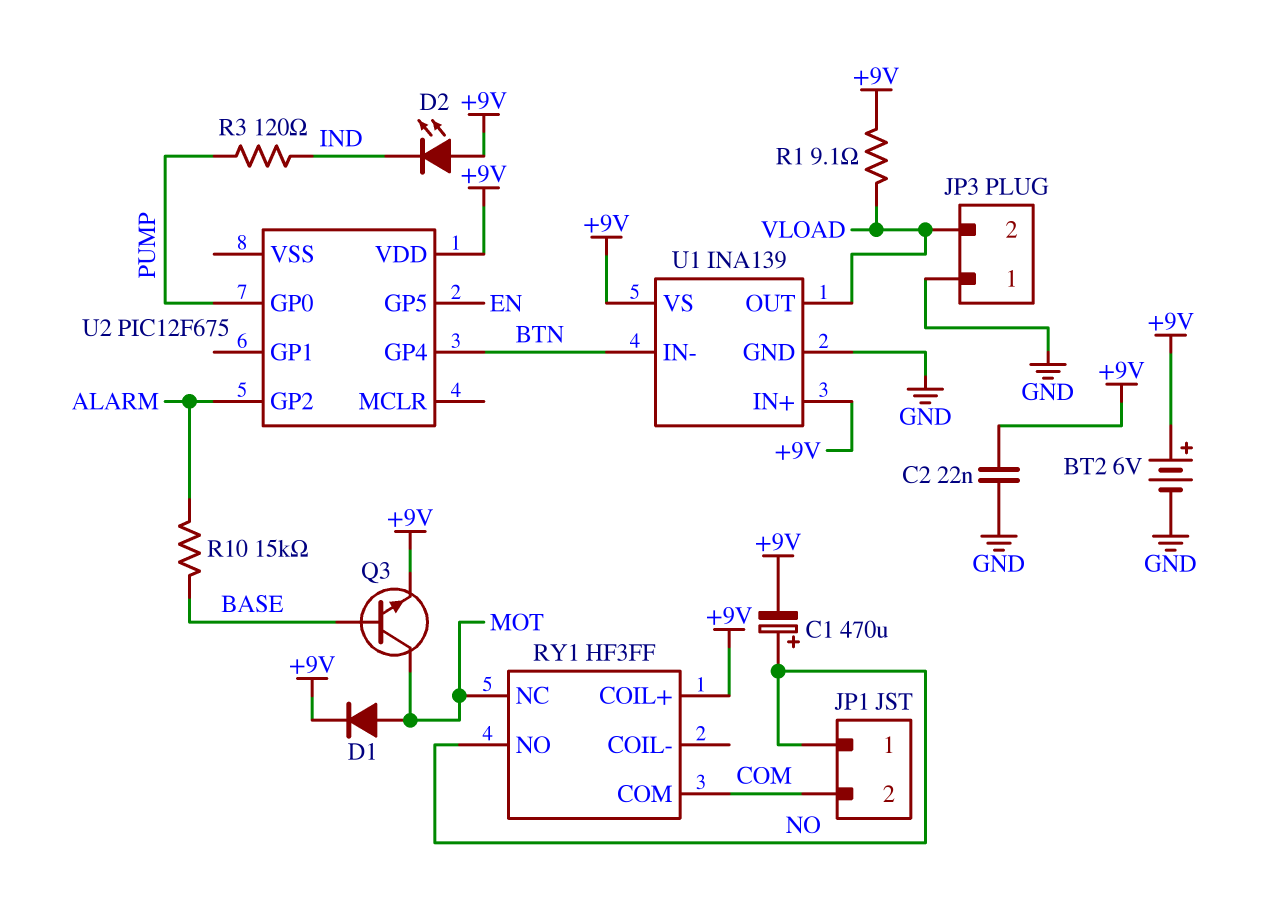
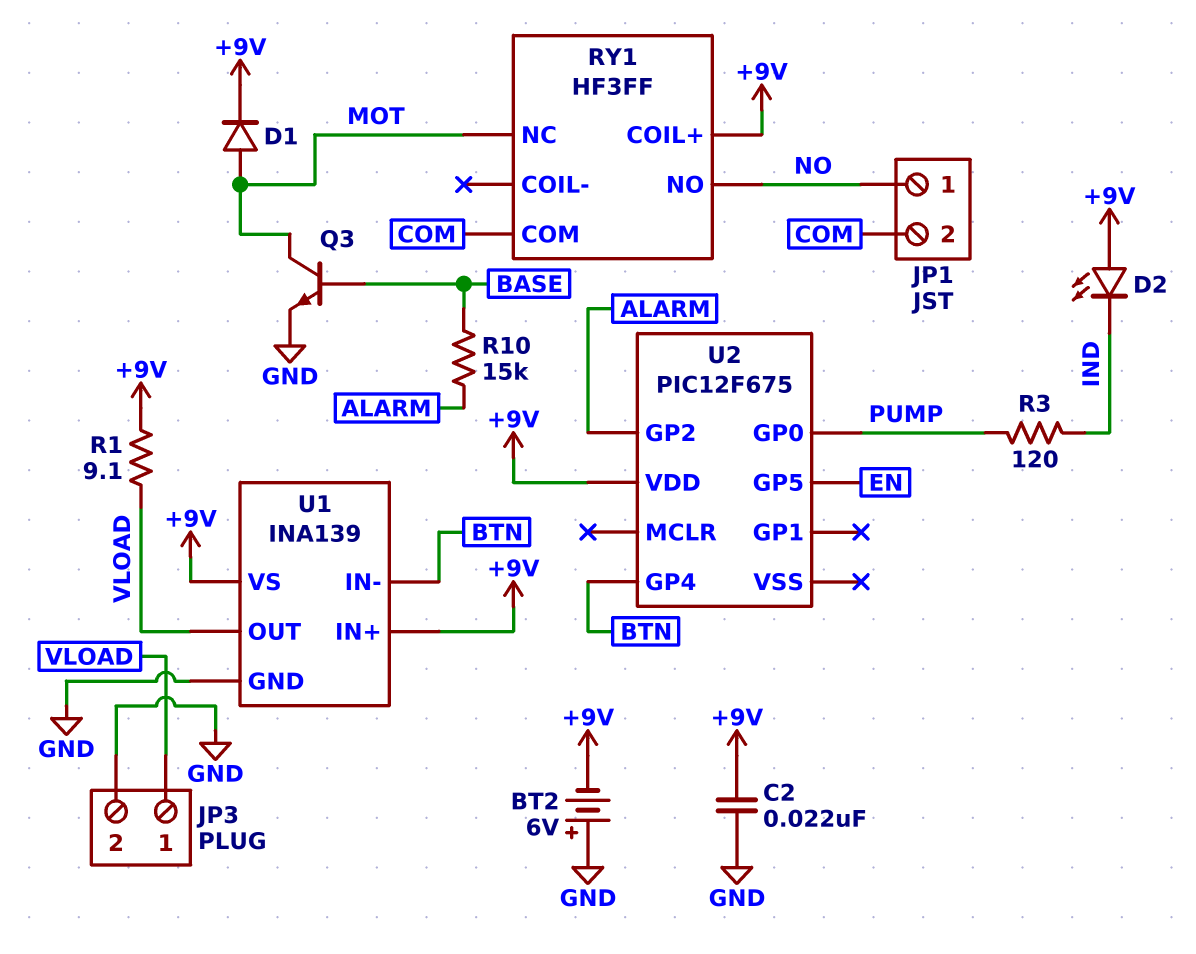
BT2: 6V (plus +9V, minus GND) -> 6V (plus GND, minus +9V)
C1: 470uF (plus NO, minus +9V) -> none
JP3 pin 1: GND -> VLOAD
JP3 pin 2: VLOAD -> GND
Q3: NPN (B BASE, C MOT, E +9V) -> NPN (B BASE, C MOT, E GND)

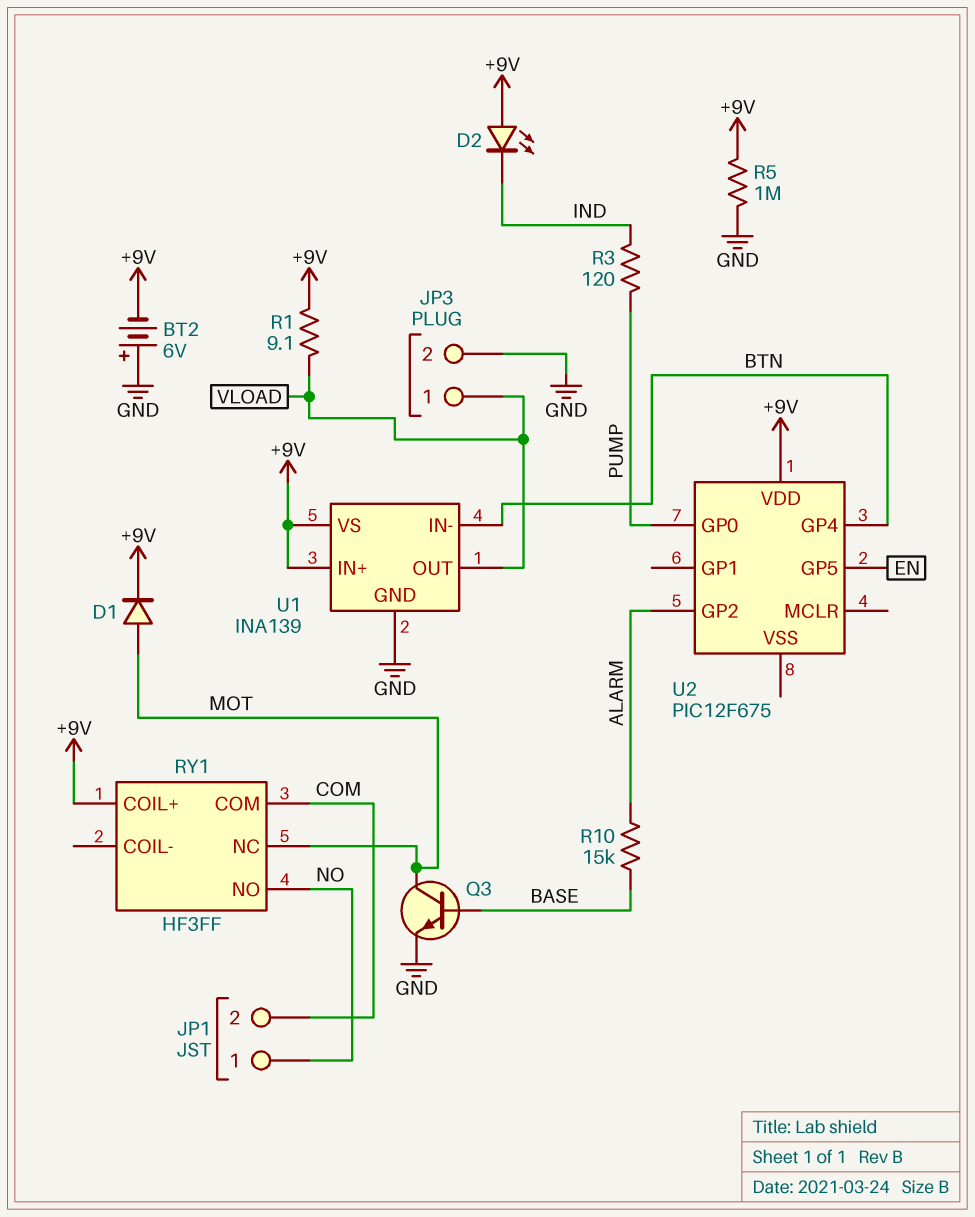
C2: 22nF (+9V, GND) -> none
R5: none -> 1M (+9V, GND)

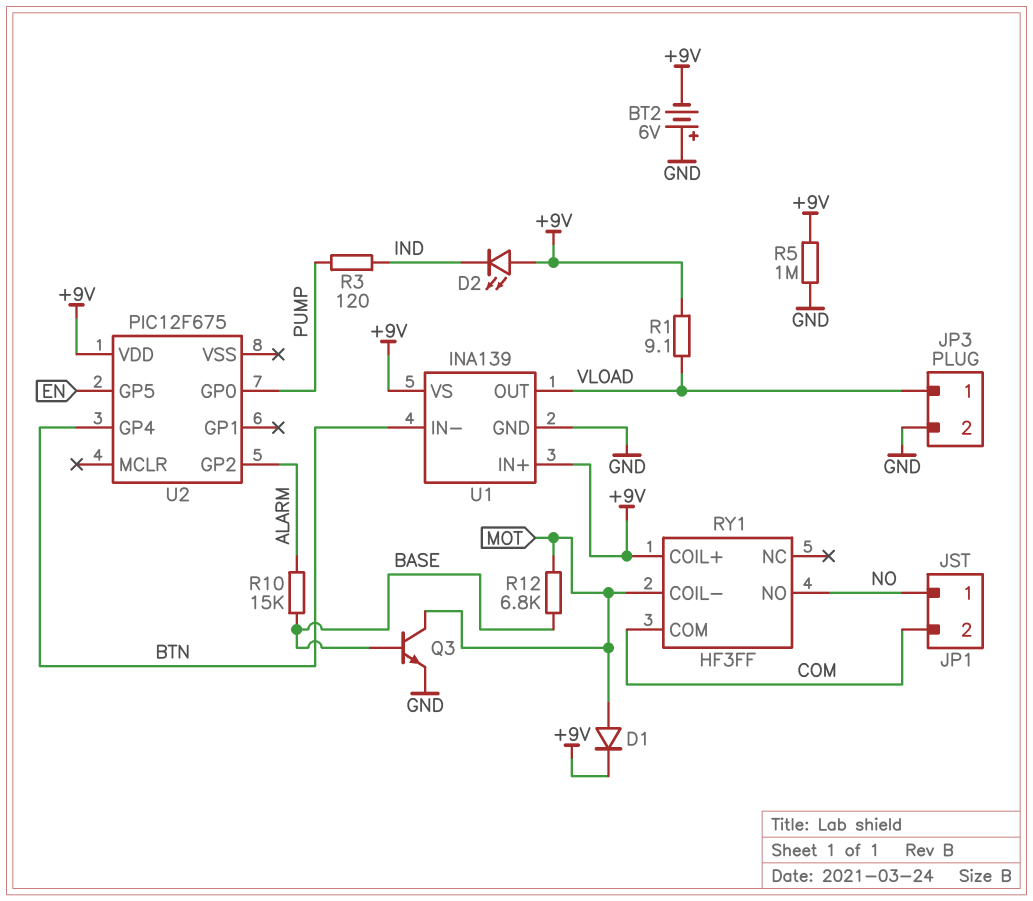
R12: none -> 6.8k (BASE, MOT)
RY1 pin COIL-: none -> MOT
RY1 pin NC: MOT -> none

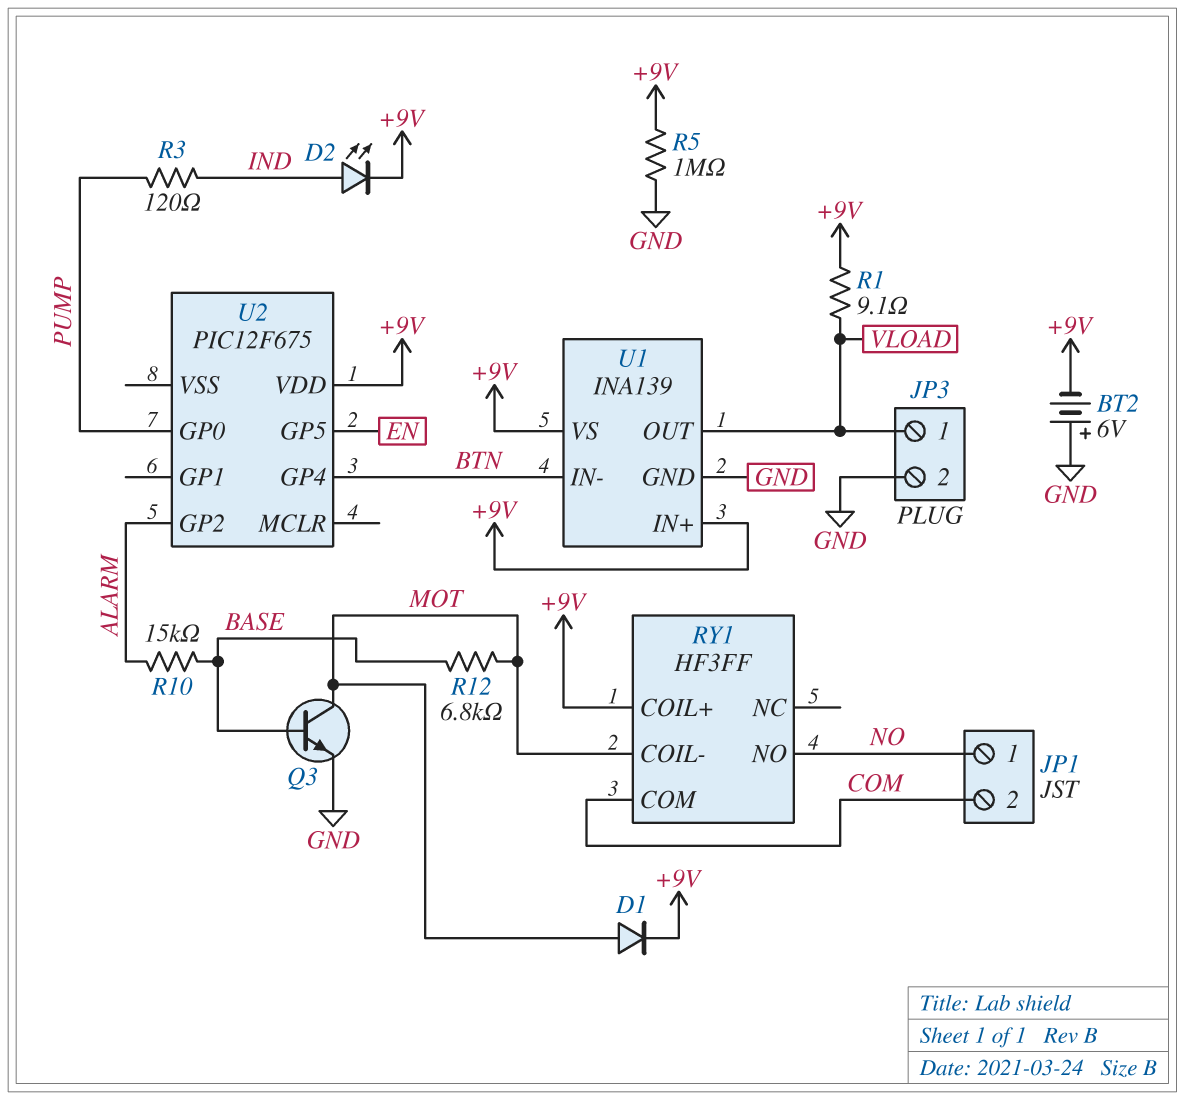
D2: LED (A +9V, K IND) -> LED (A IND, K +9V)

